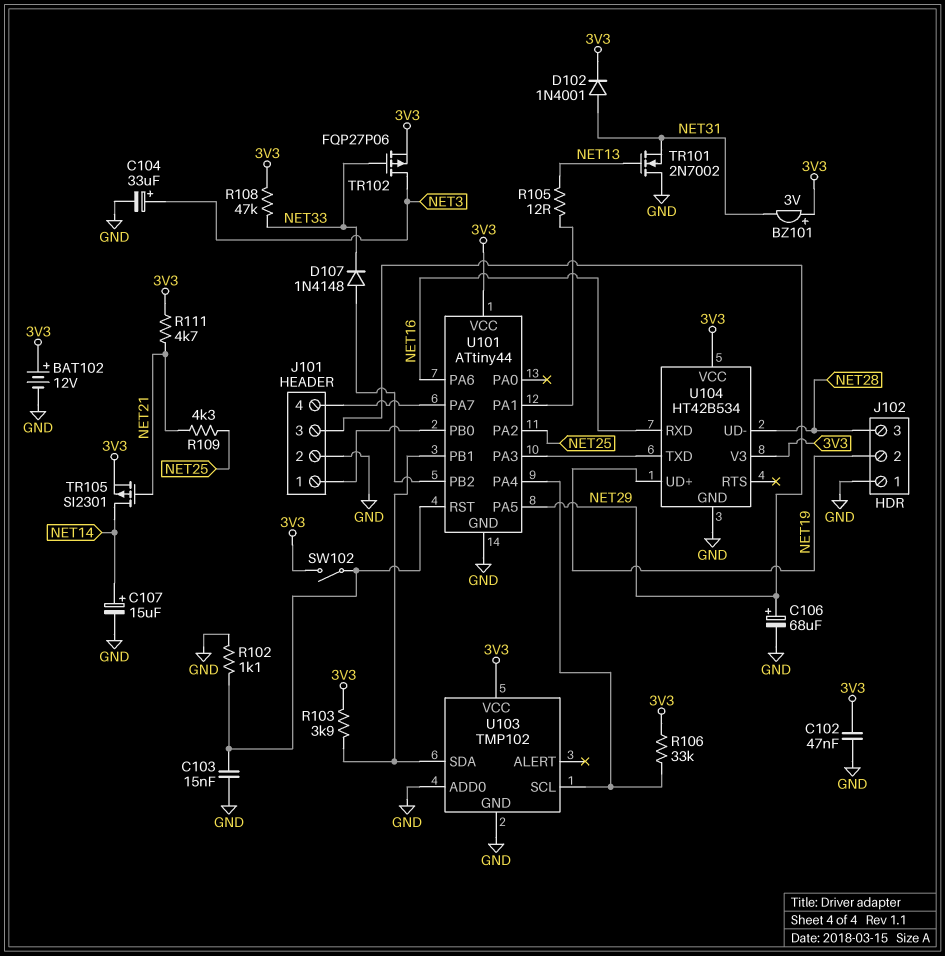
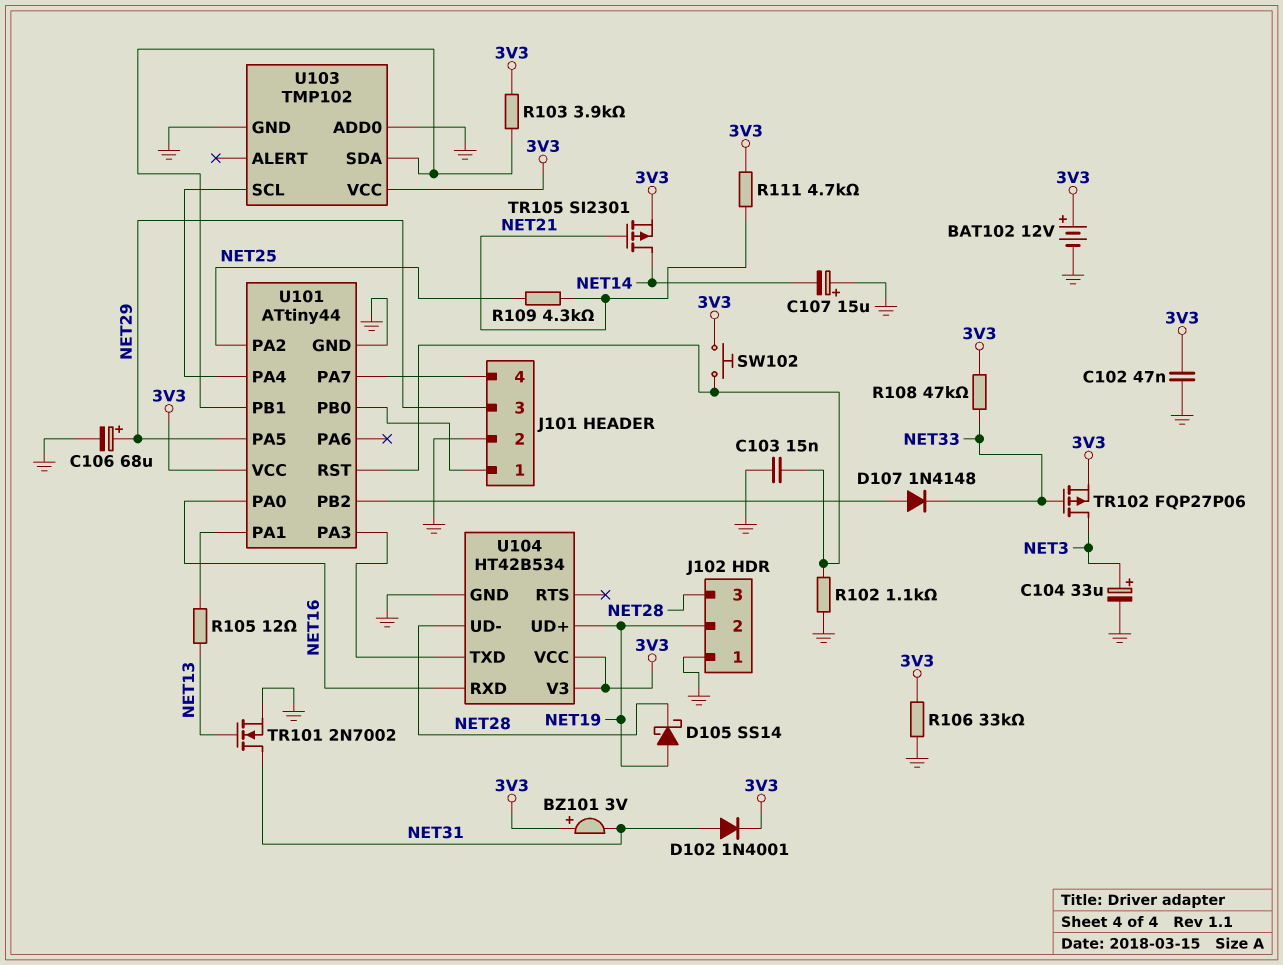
C107: 15uF (plus NET14, minus GND) -> 15uF (plus GND, minus NET14)
D105: none -> schottky SS14 (A NET19, K NET28)
R106: 33k (3V3, U101/PA4) -> 33k (3V3, GND)
SW102: switch (3V3, U101/RST) -> button (3V3, U101/RST)
TR101: NMOS 2N7002 (G NET13, D GND, S NET31) -> NMOS 2N7002 (G NET13, D NET31, S GND)
U101 pin PA0: none -> NET16
U101 pin PA6: NET16 -> none

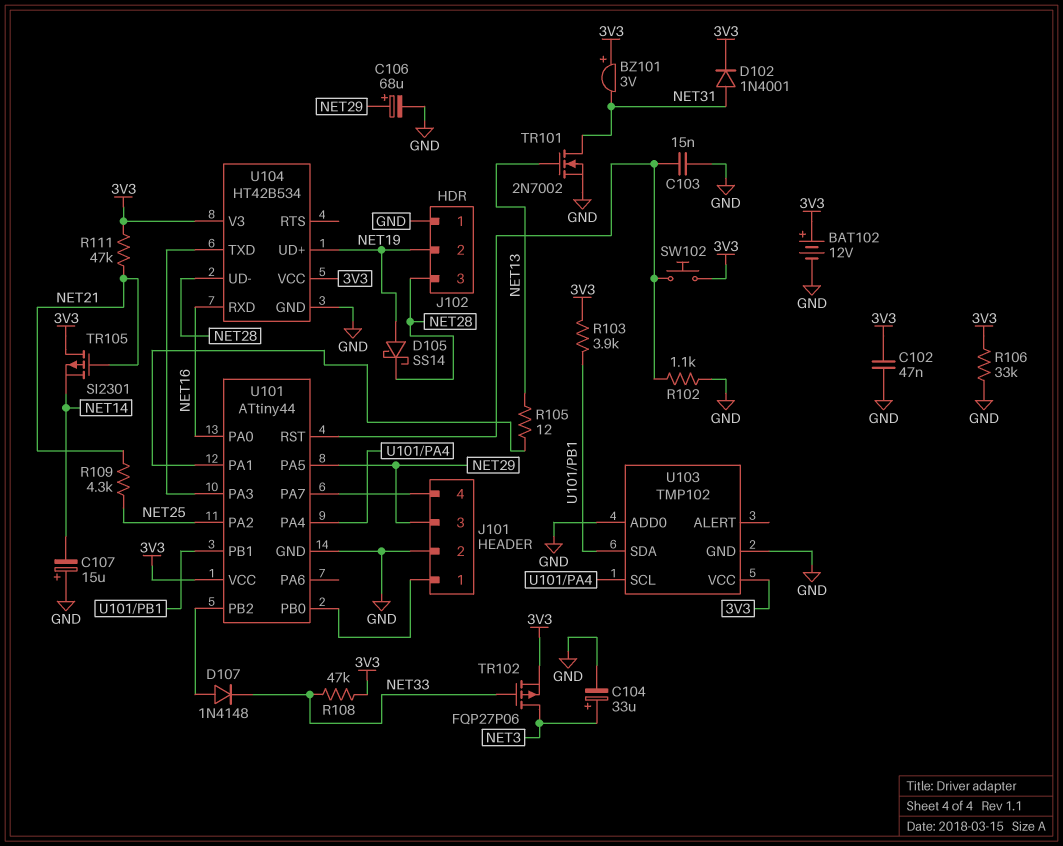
R111: 4.7k (3V3, NET21) -> 47k (3V3, NET21)
TR105: PMOS SI2301 (G NET21, D NET14, S 3V3) -> PMOS SI2301 (G NET21, D 3V3, S NET14)

